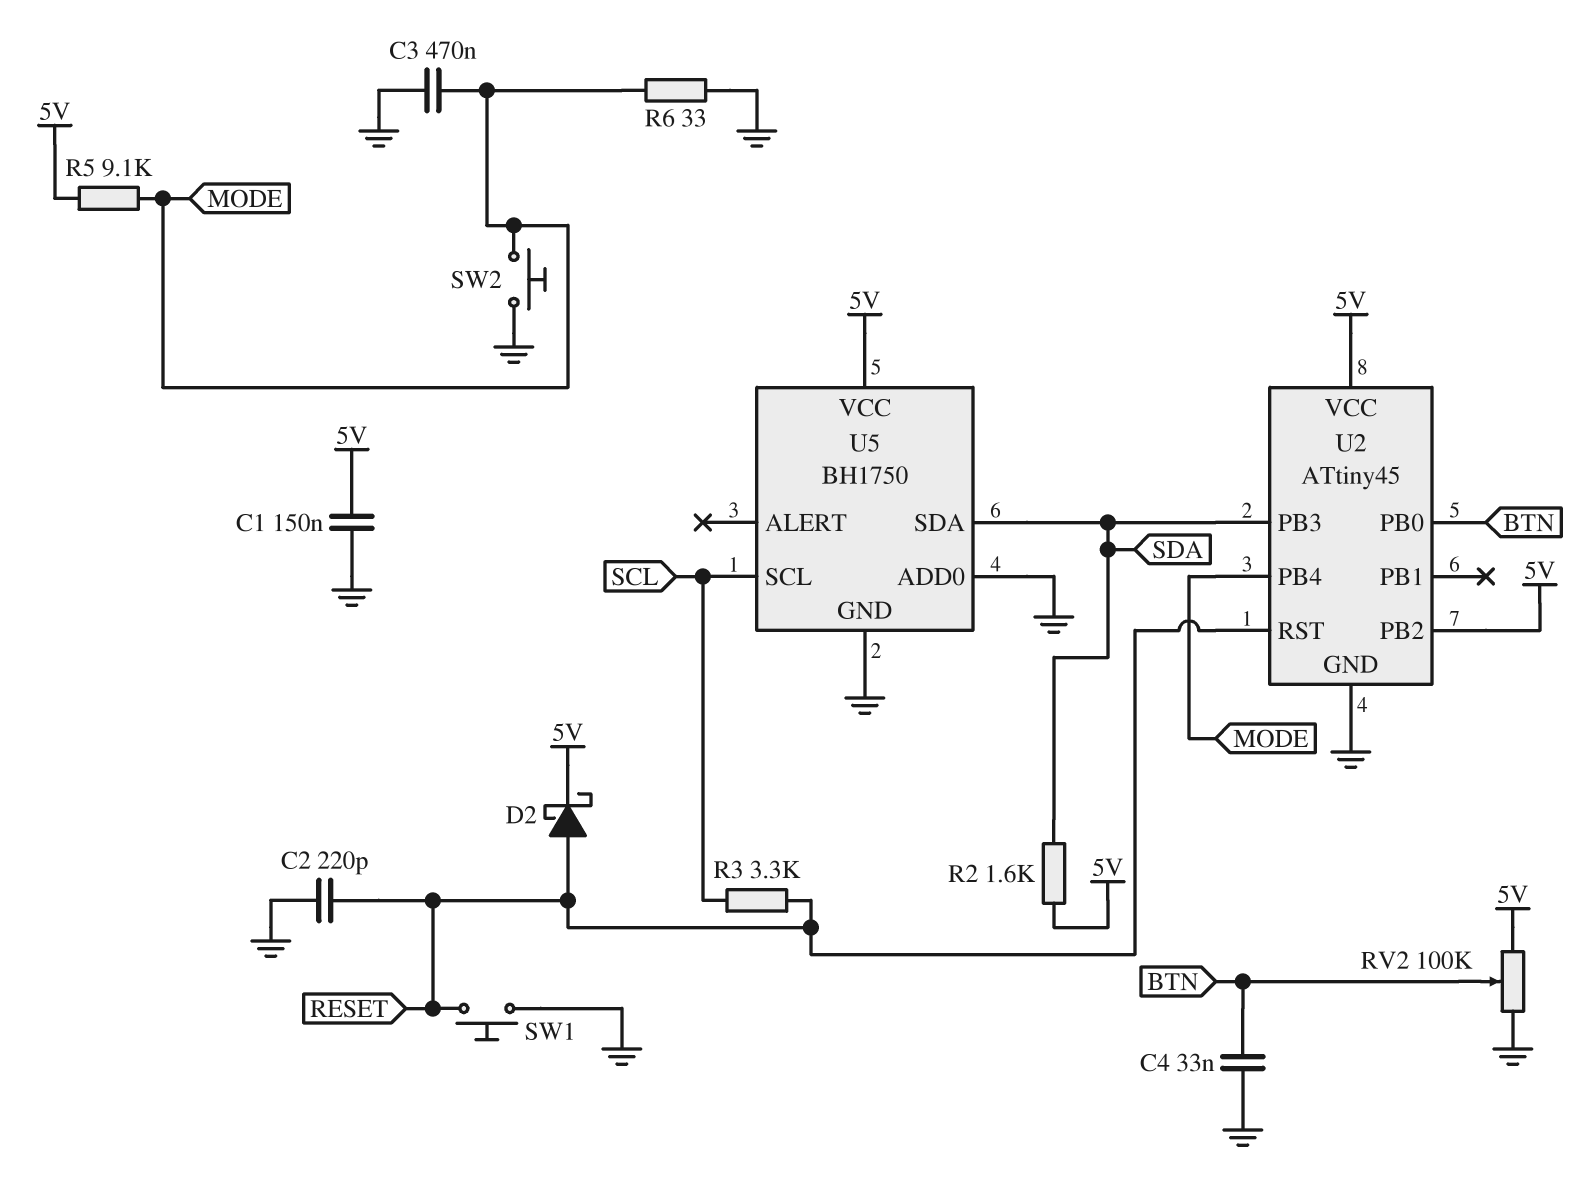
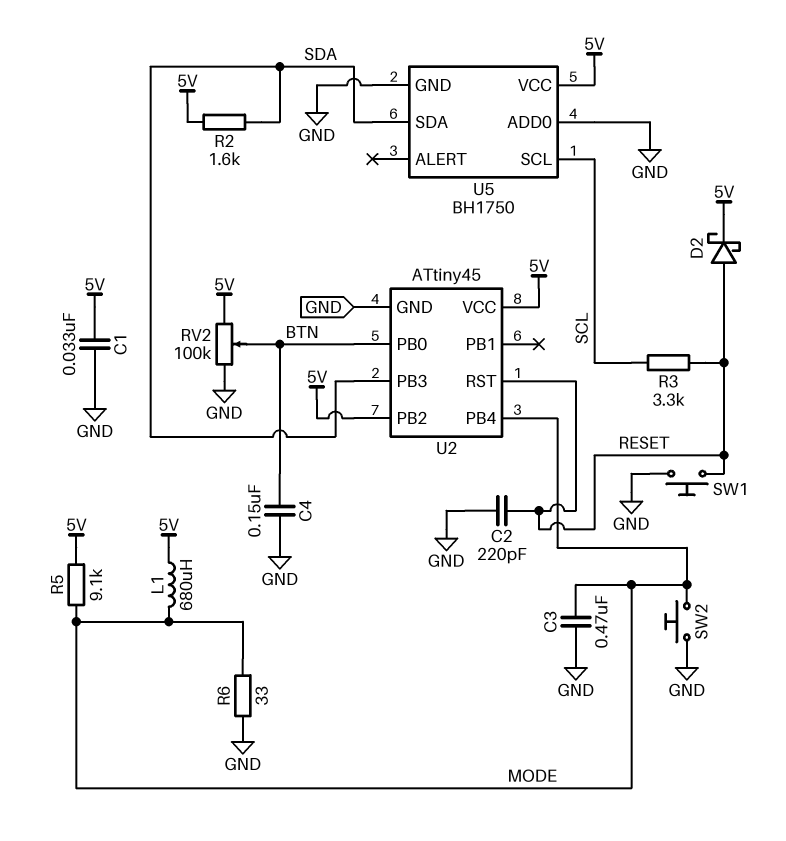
C1: 150nF (5V, GND) -> 33nF (5V, GND)
C4: 33nF (BTN, GND) -> 150nF (BTN, GND)
L1: none -> 680uH (5V, MODE)

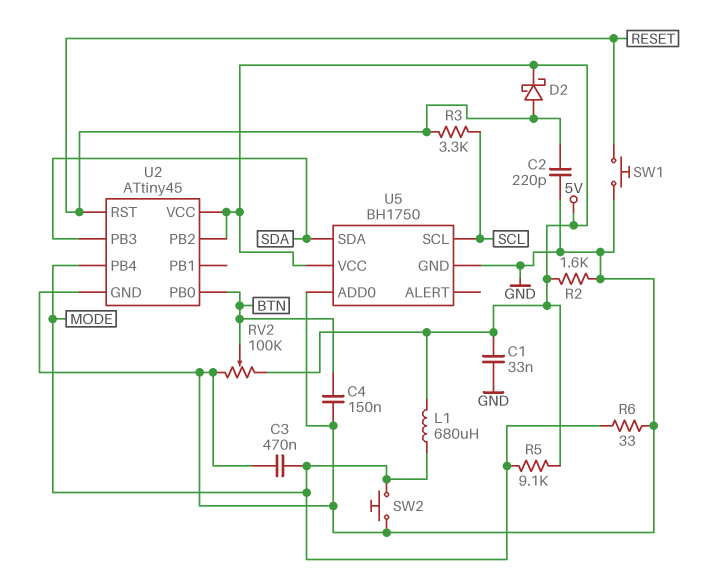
R2: 1.6k (5V, SDA) -> 1.6k (5V, GND)

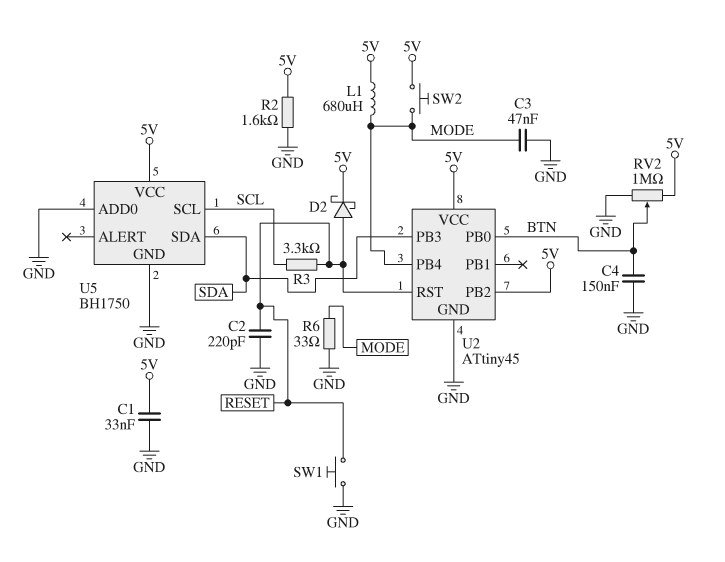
C3: 470nF (GND, MODE) -> 47nF (GND, MODE)
R5: 9.1k (5V, MODE) -> none
RV2: 100k (5V, GND, wiper BTN) -> 1M (5V, GND, wiper BTN)
SW2: button (GND, MODE) -> button (5V, MODE)

